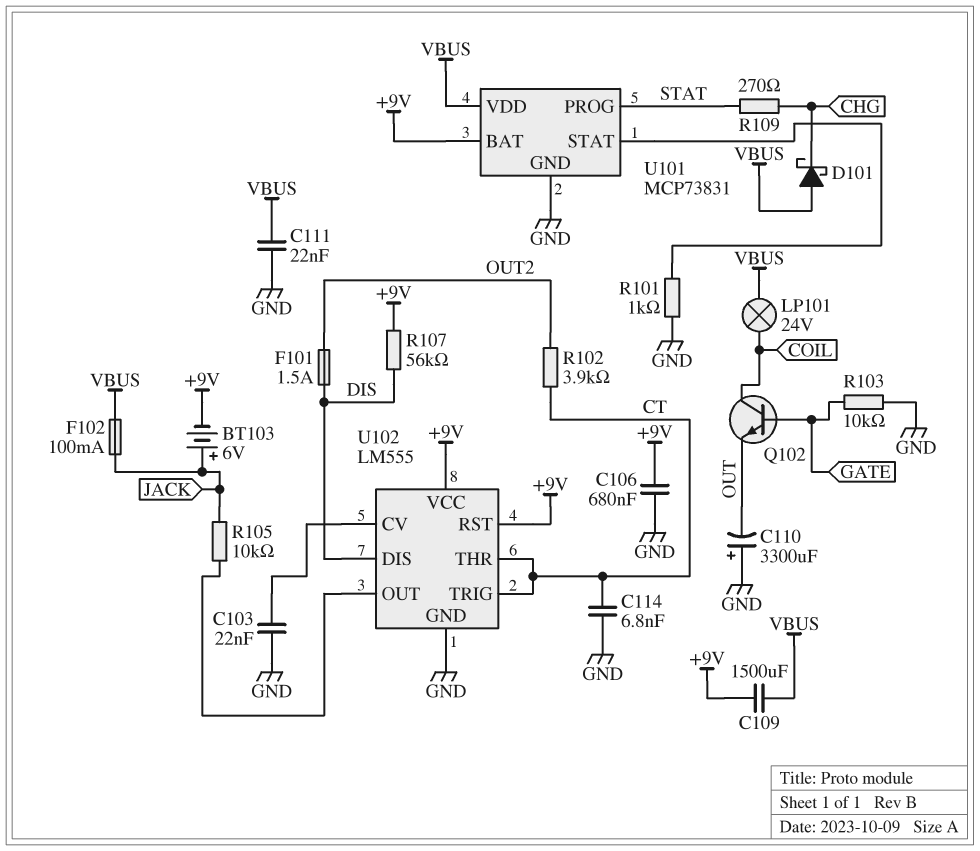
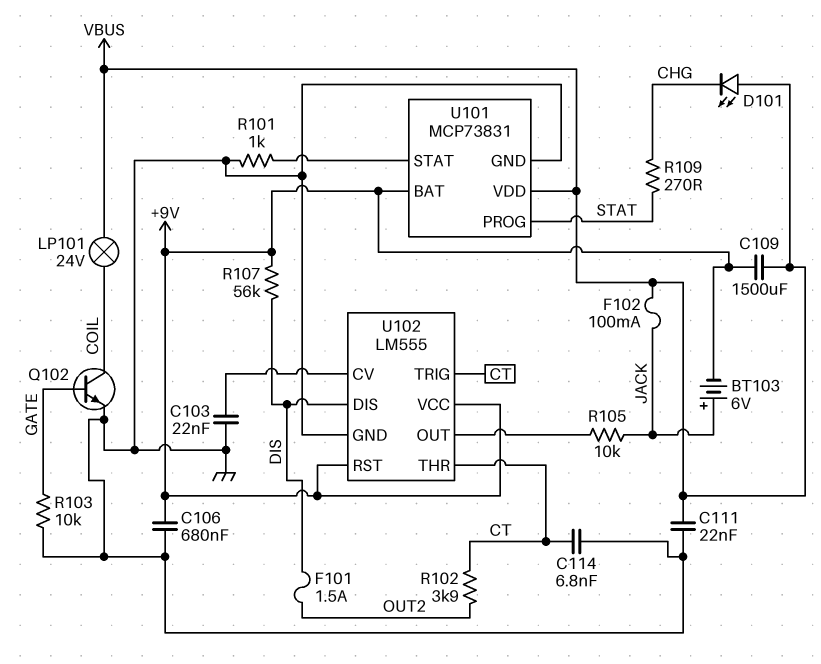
C110: 3300uF (plus GND, minus OUT) -> none
D101: schottky (A VBUS, K CHG) -> LED (A VBUS, K CHG)
Q102: NPN (B GATE, C COIL, E OUT) -> NPN (B GATE, C COIL, E GND)

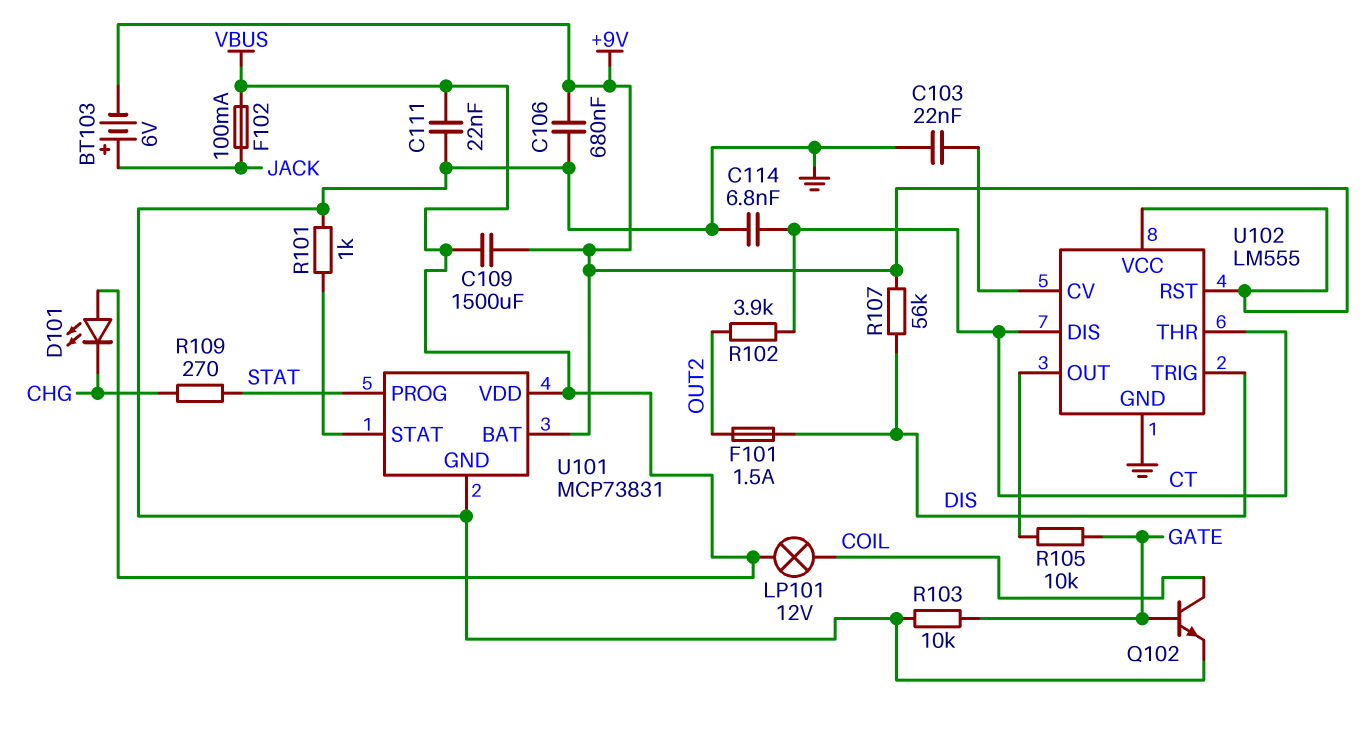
LP101: lamp 24V (COIL, VBUS) -> lamp 12V (COIL, VBUS)
R105: 10k (JACK, U102/OUT) -> 10k (GATE, U102/OUT)
U102 pin DIS: DIS -> CT
U102 pin TRIG: CT -> DIS

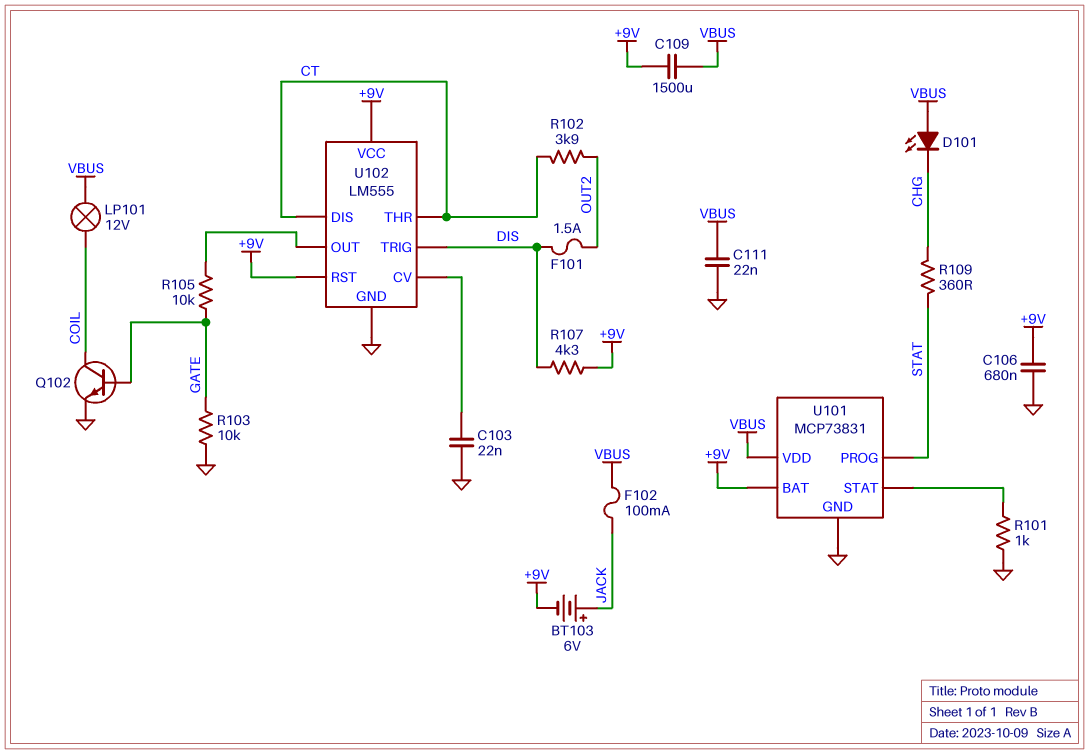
C114: 6.8nF (CT, GND) -> none
R107: 56k (+9V, DIS) -> 4.3k (+9V, DIS)
R109: 270 (CHG, STAT) -> 360 (CHG, STAT)

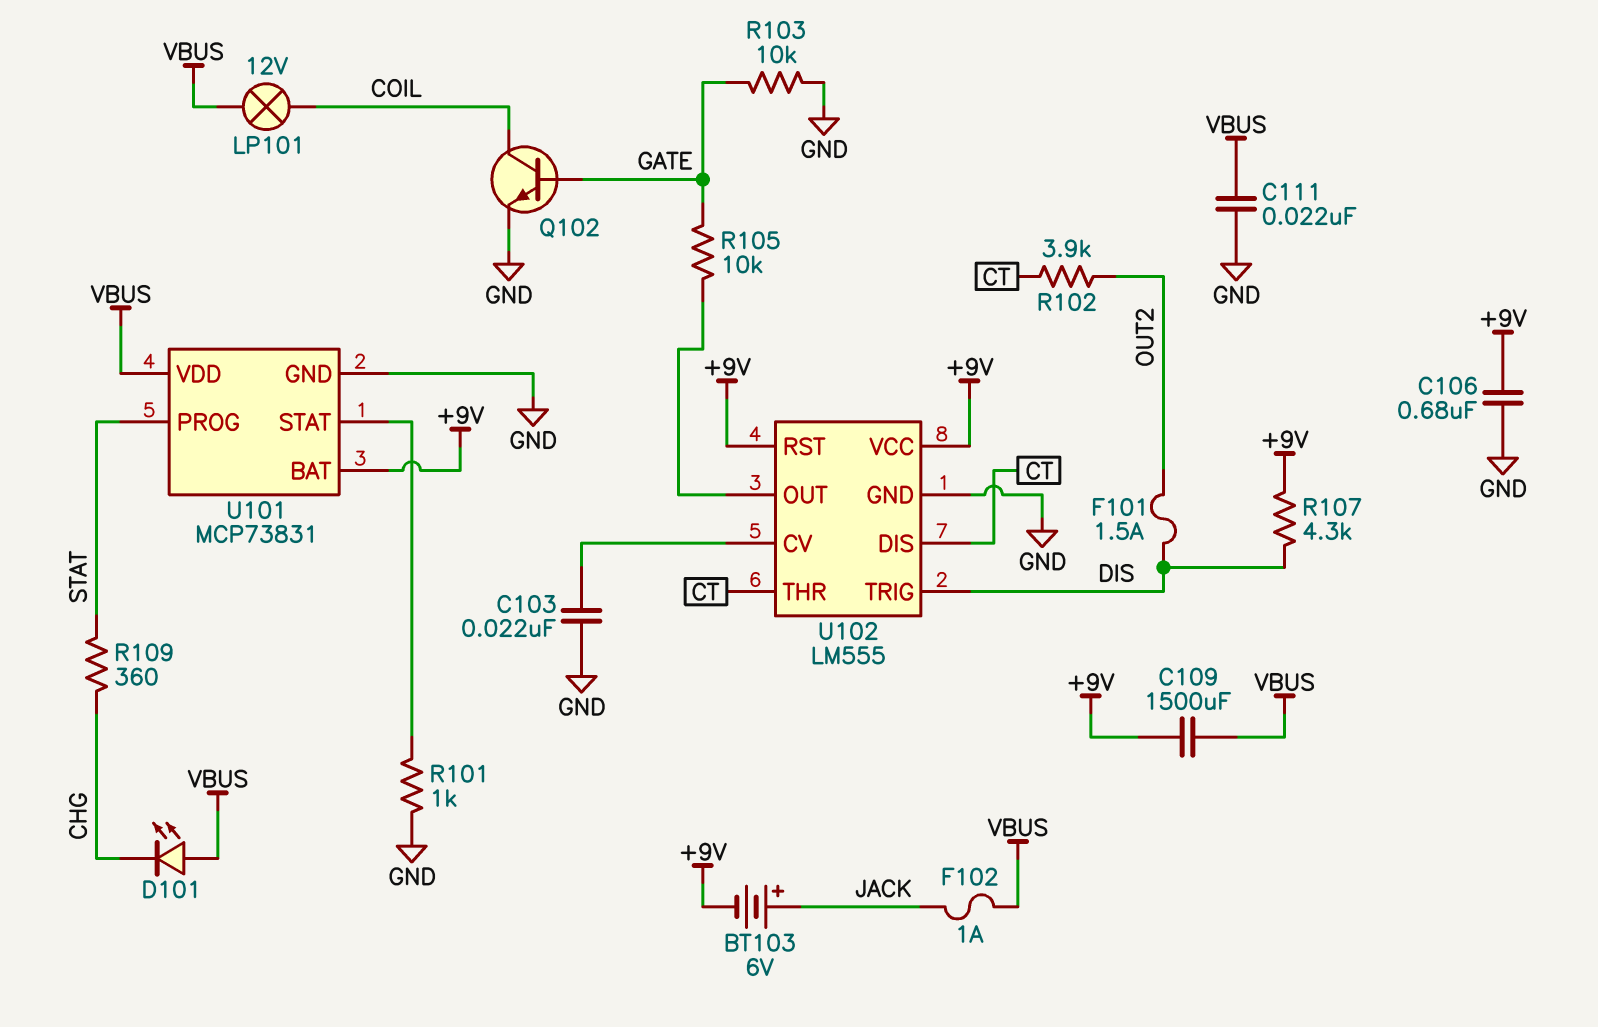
F102: 100mA (JACK, VBUS) -> 1A (JACK, VBUS)

